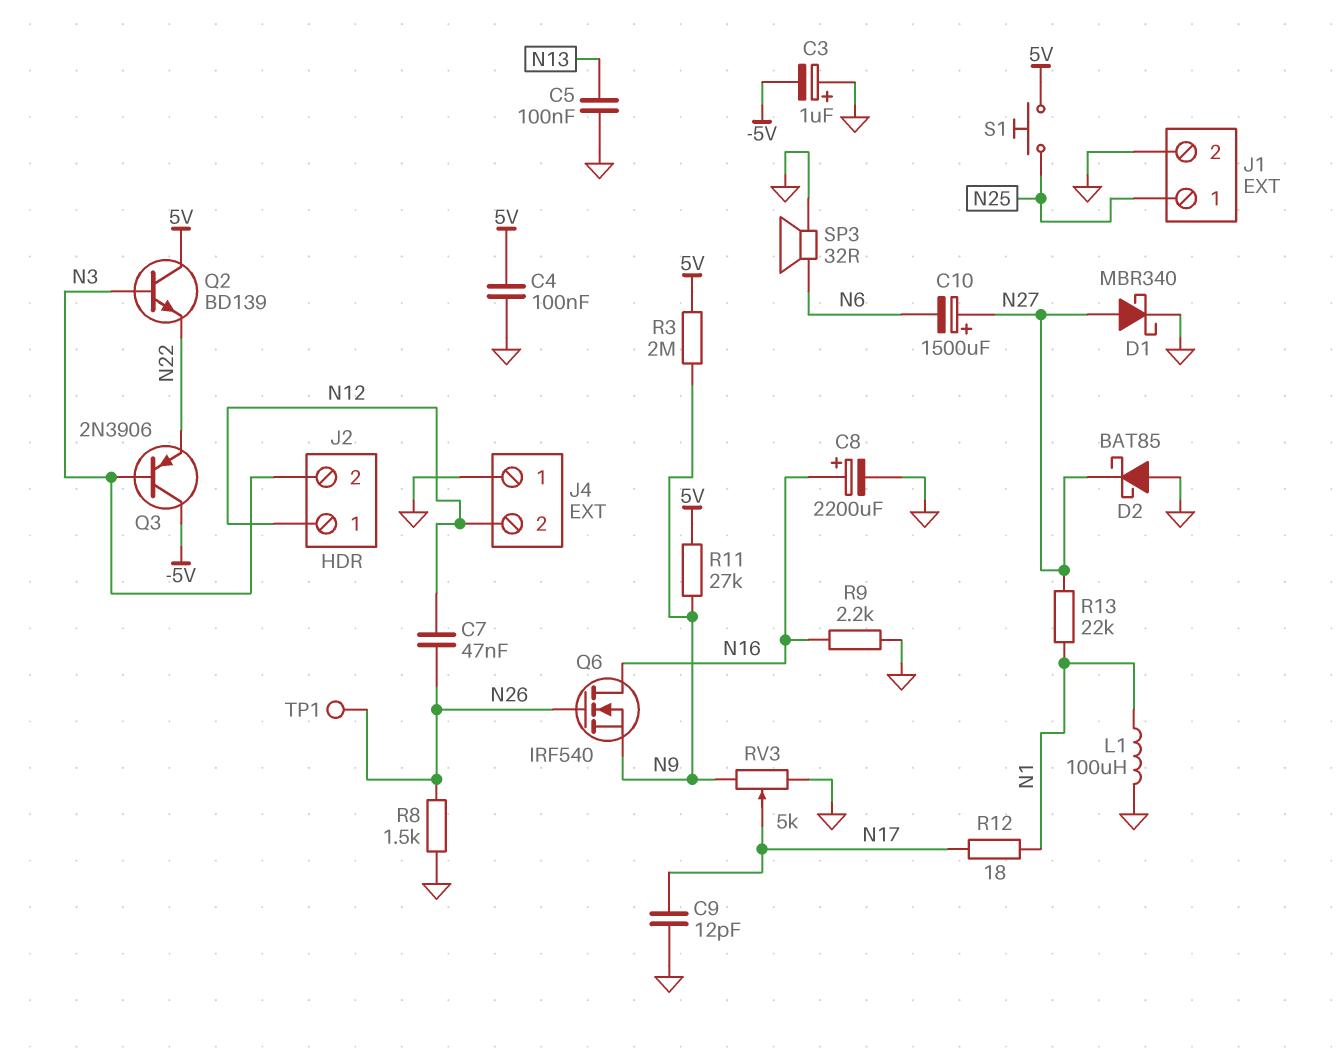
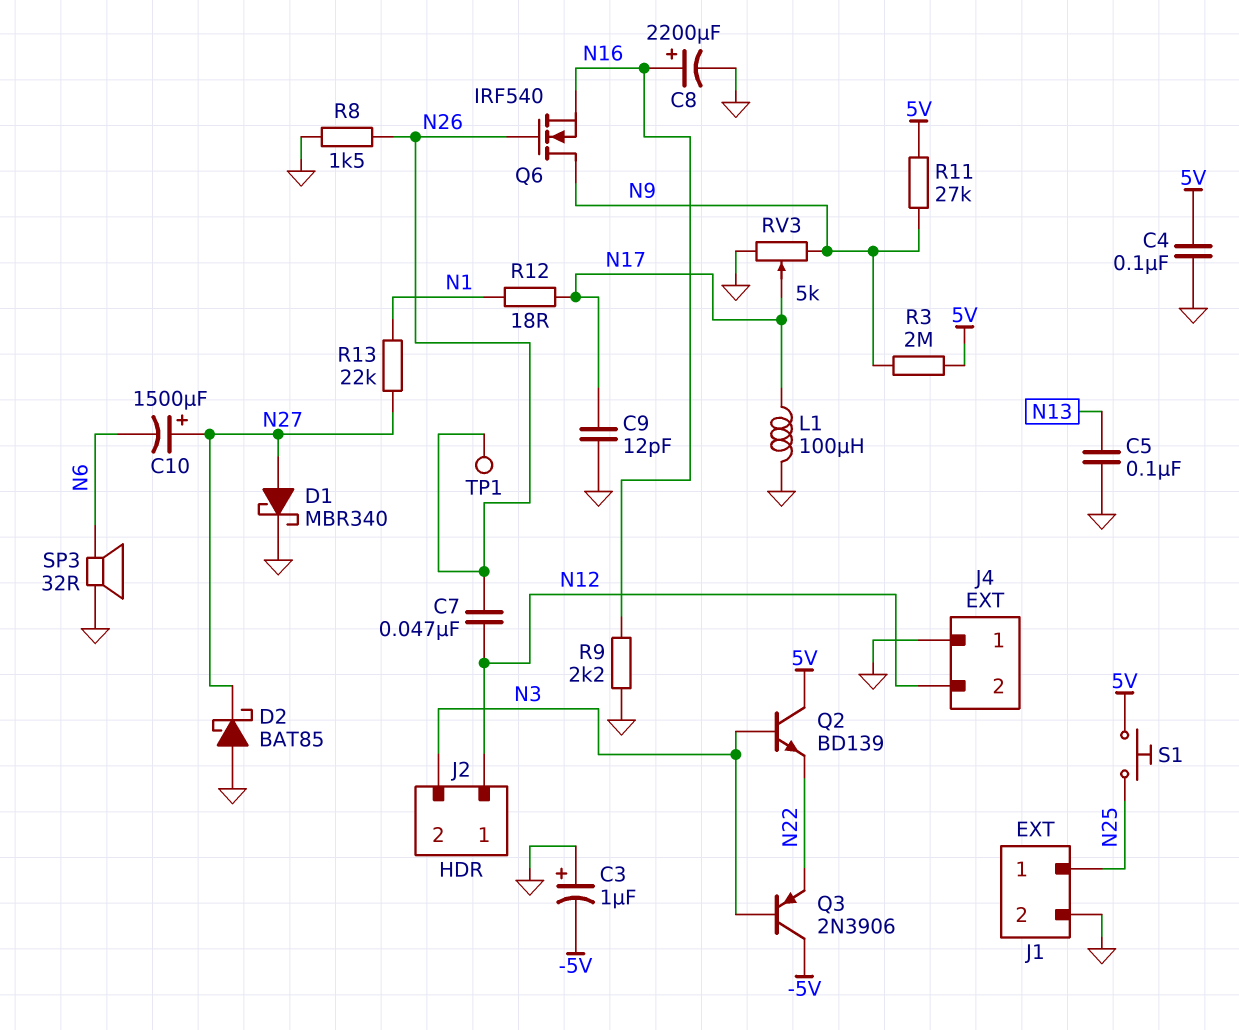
L1: 100uH (GND, N1) -> 100uH (GND, N17)
Q6: NMOS IRF540 (G N26, D N16, S N9) -> NMOS IRF540 (G N26, D N9, S N16)

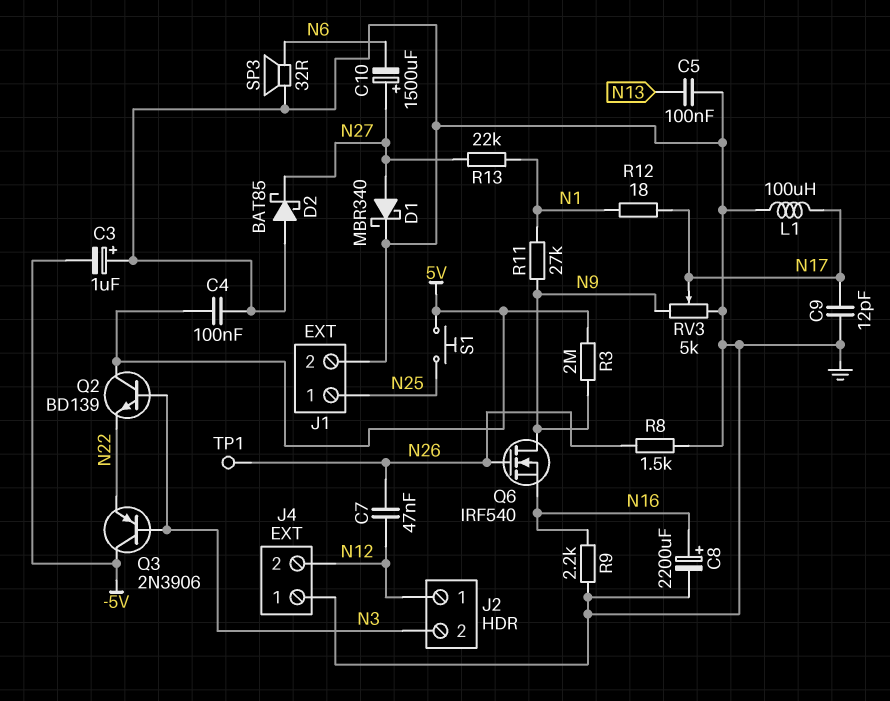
R11: 27k (5V, N9) -> 27k (N1, N9)

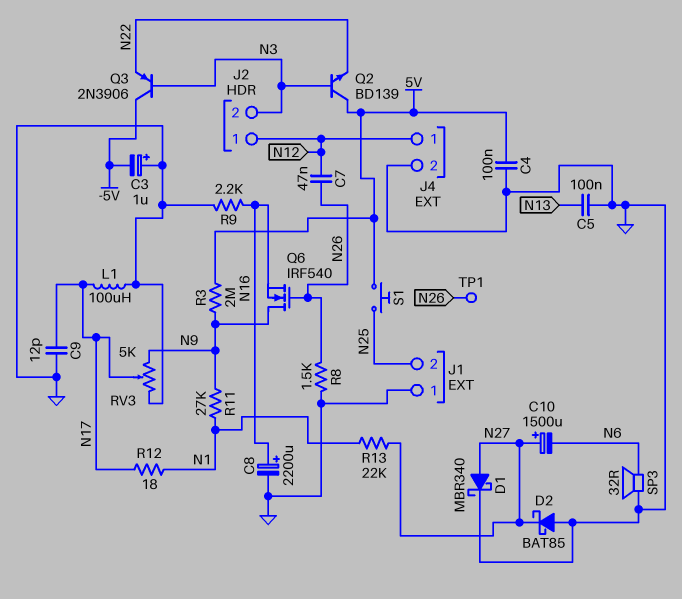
J1 pin 1: N25 -> GND
J1 pin 2: GND -> N25
J4 pin 1: GND -> N12
J4 pin 2: N12 -> GND

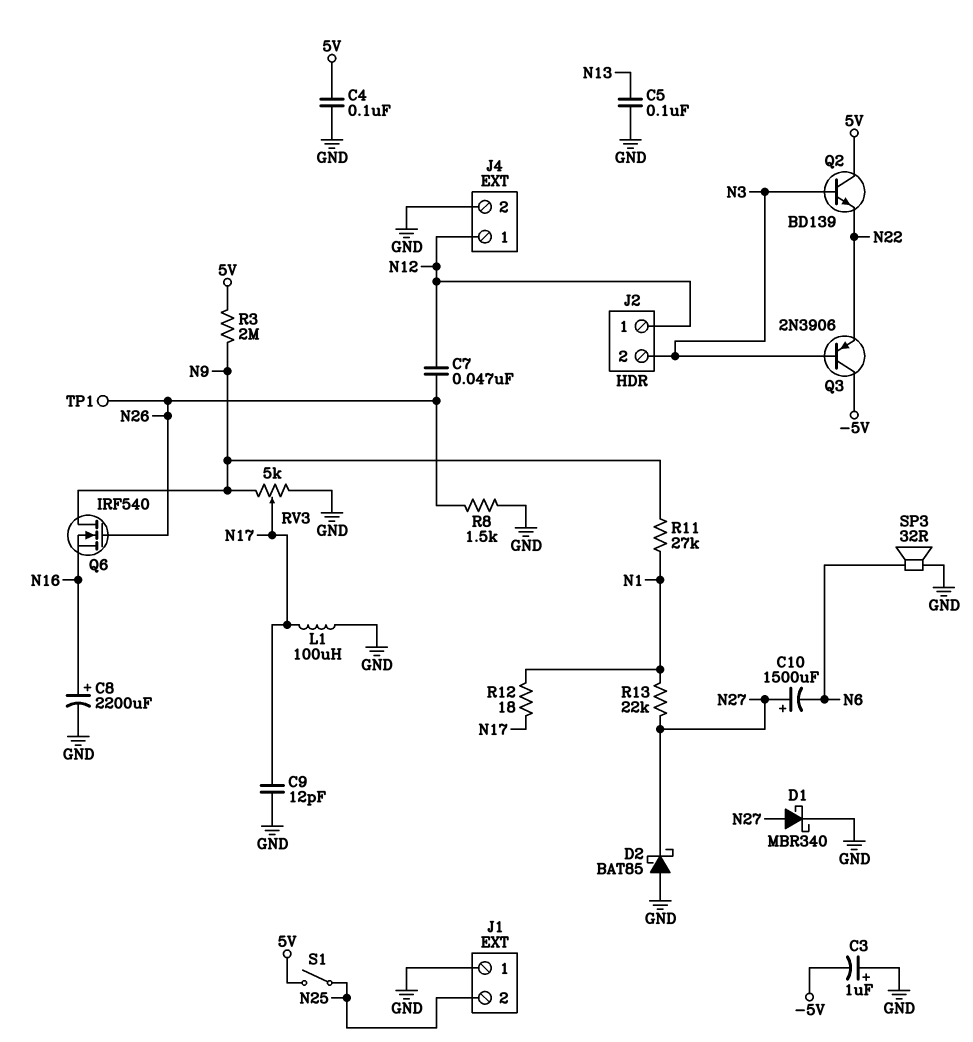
R9: 2.2k (GND, N16) -> none
S1: button (5V, N25) -> switch (5V, N25)

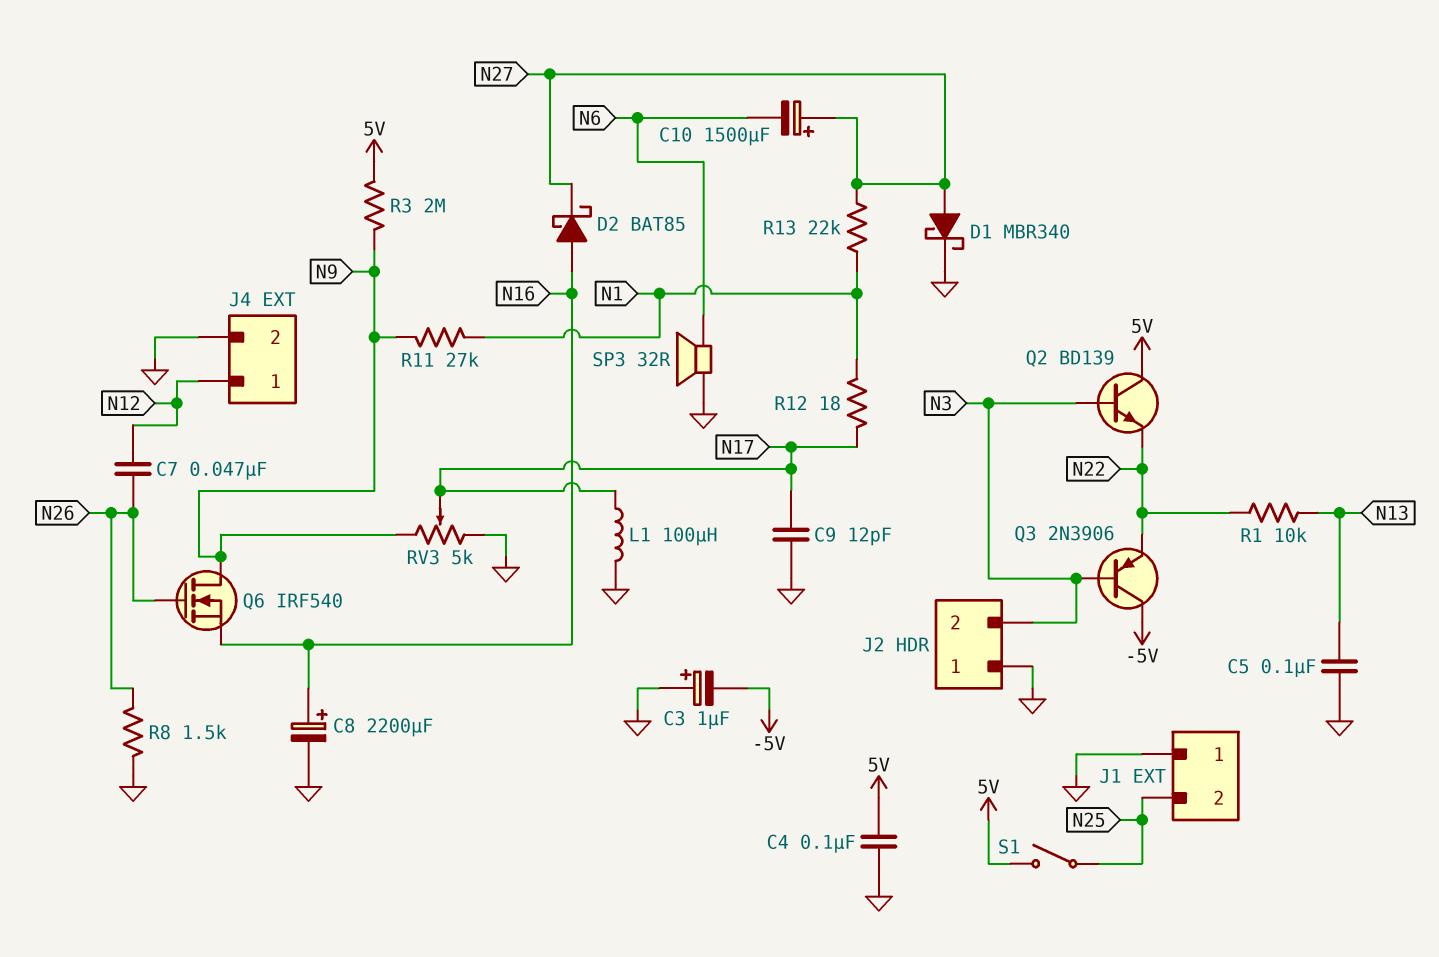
D2: schottky BAT85 (A GND, K N27) -> schottky BAT85 (A N16, K N27)
J2 pin 1: N12 -> GND
R1: none -> 10k (N13, N22)
TP1: test point (N26) -> none

